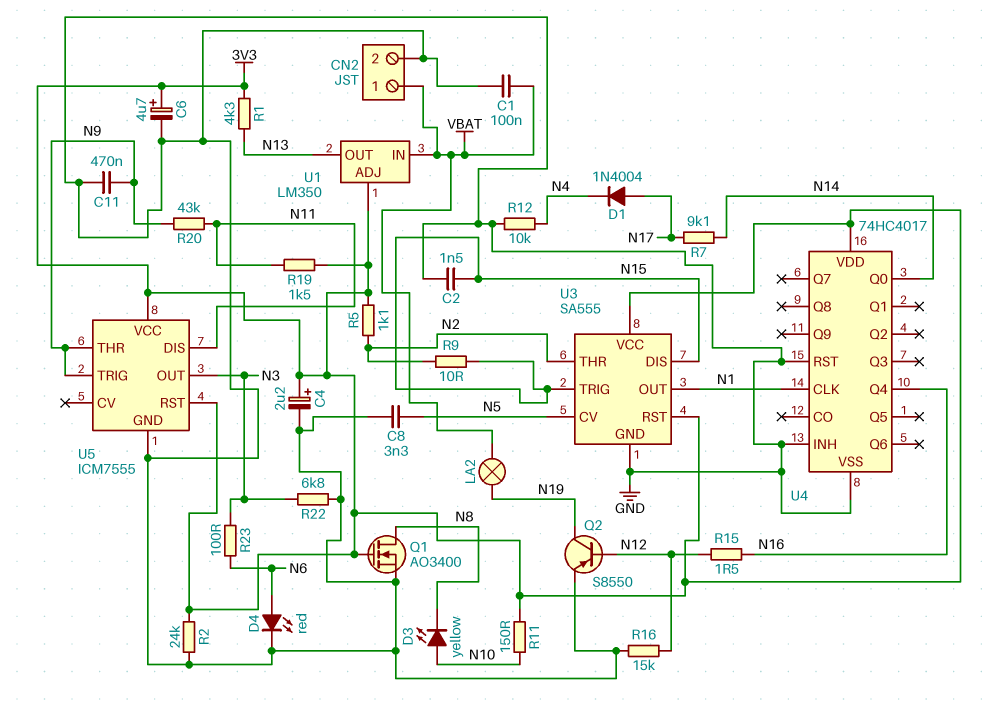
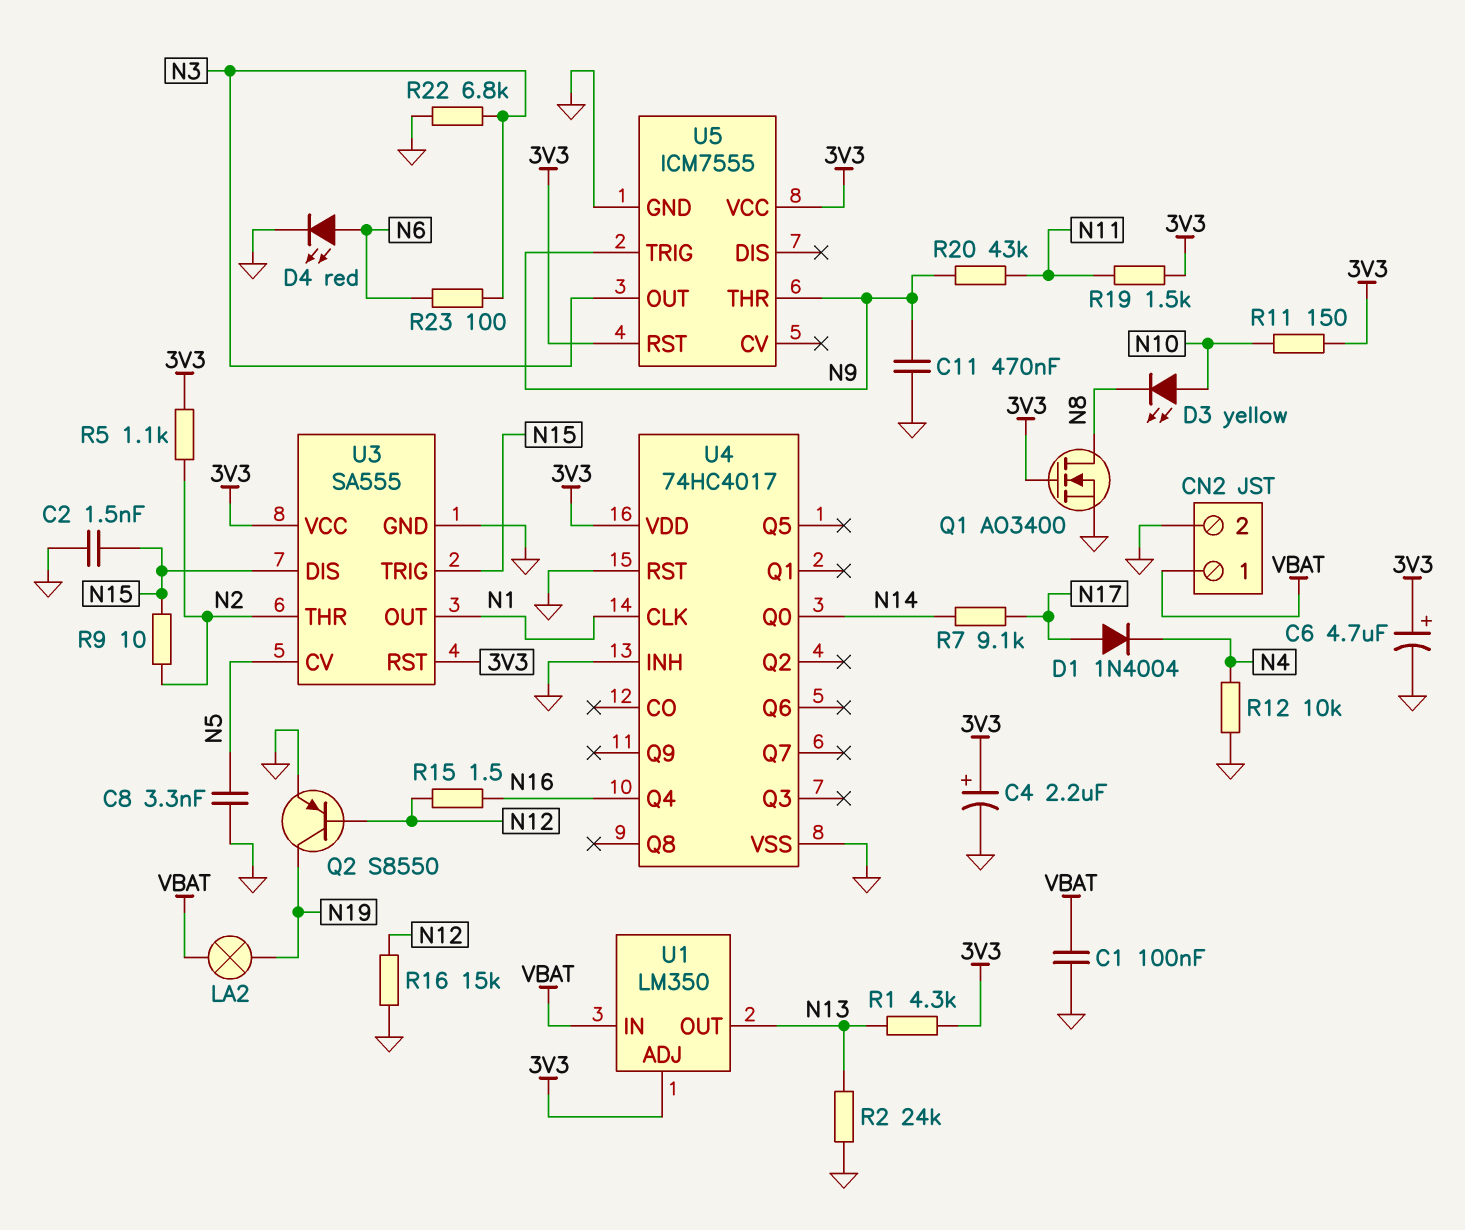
R2: 24k (3V3, GND) -> 24k (GND, N13)
U5 pin DIS: N11 -> none

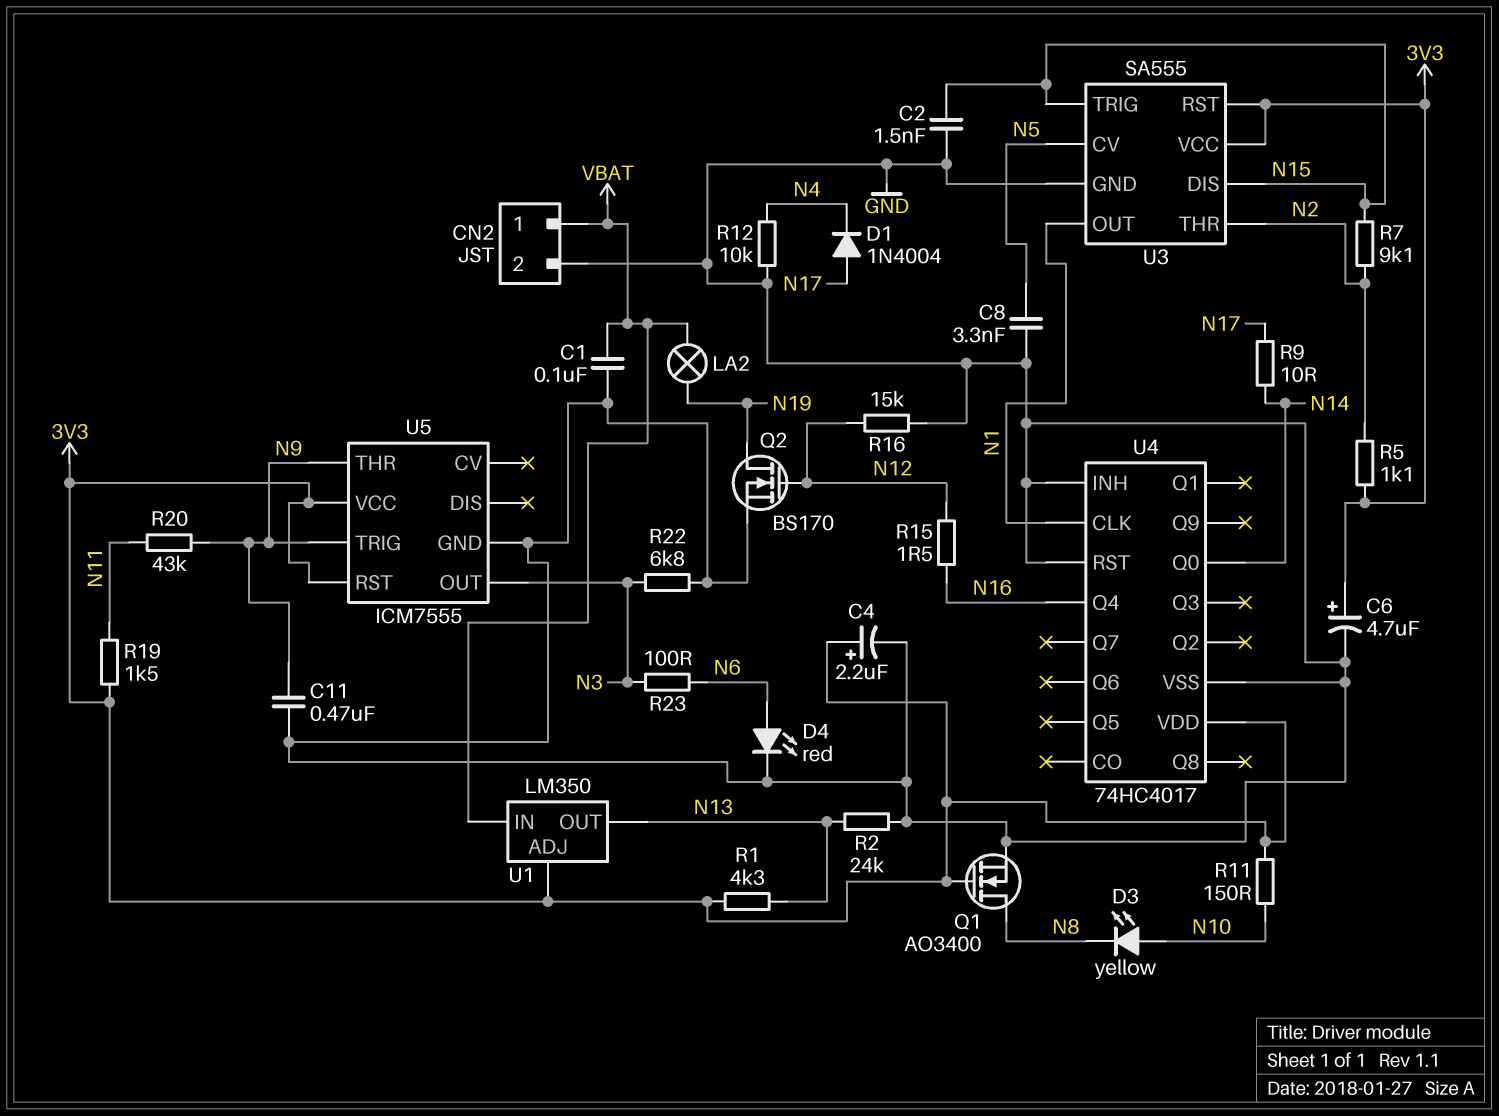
Q2: PNP S8550 (B N12, C N19, E GND) -> NMOS BS170 (G N12, D N19, S GND)
R7: 9.1k (N14, N17) -> 9.1k (N2, N15)
R9: 10 (N2, N15) -> 10 (N14, N17)

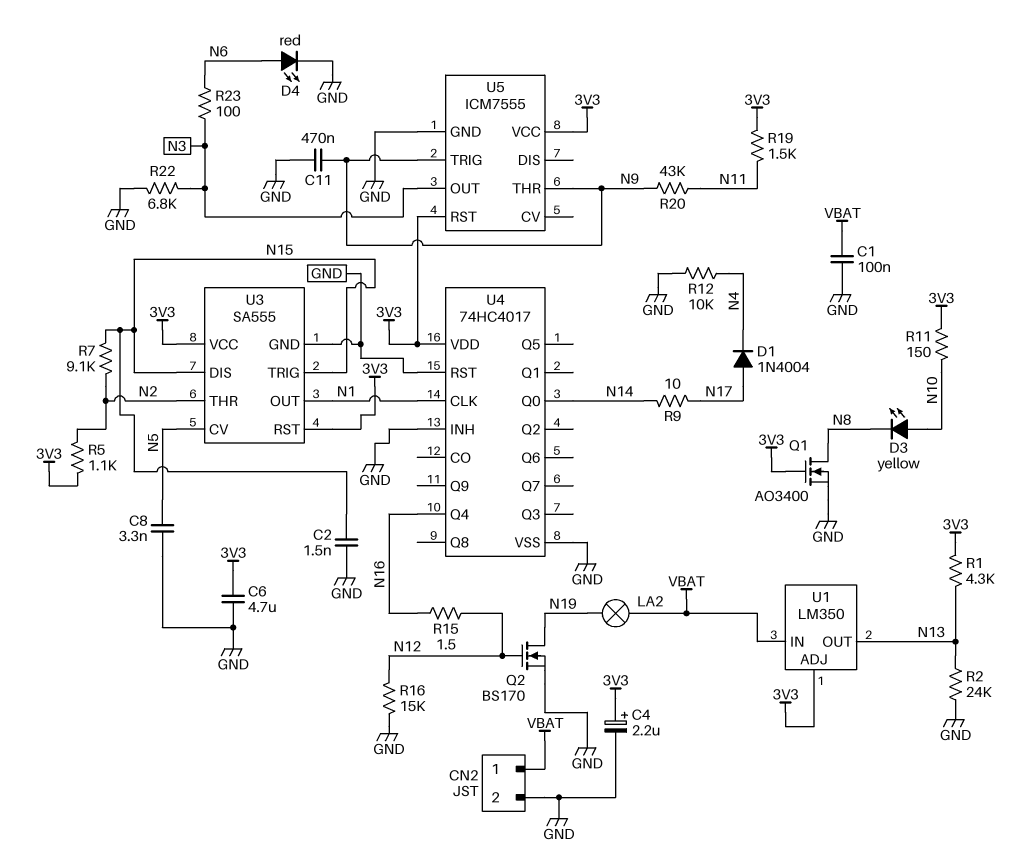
C6: 4.7uF (plus 3V3, minus GND) -> 4.7uF (3V3, GND)

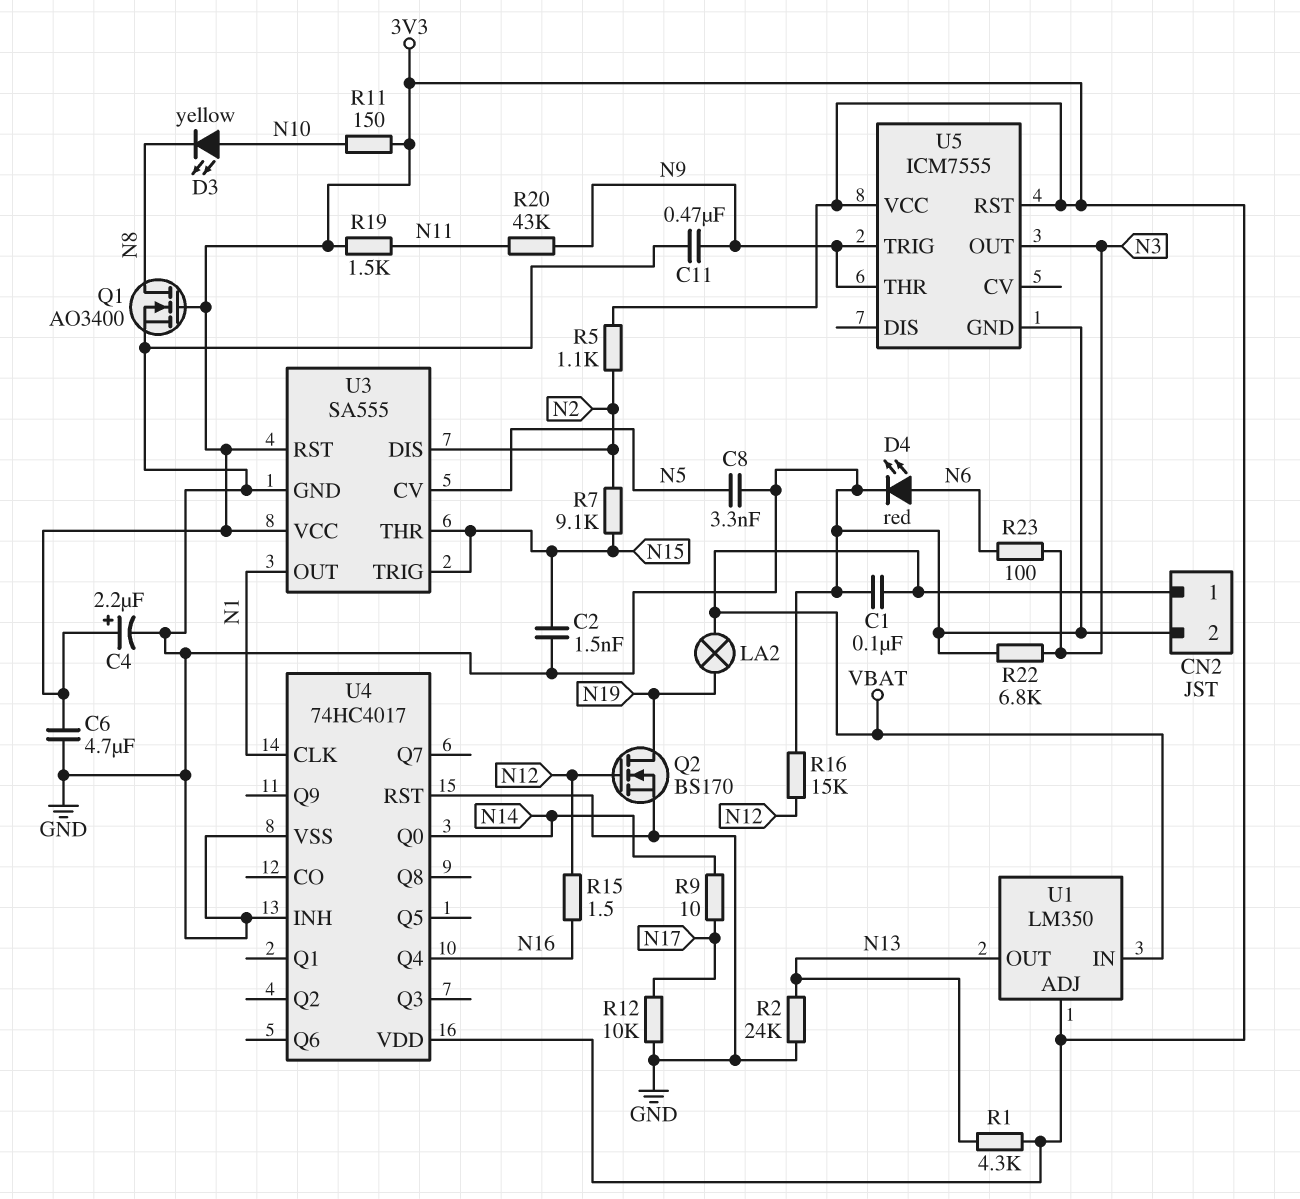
D1: diode 1N4004 (A N17, K N4) -> none
R12: 10k (GND, N4) -> 10k (GND, N17)
U3 pin DIS: N15 -> N2
U3 pin THR: N2 -> N15

